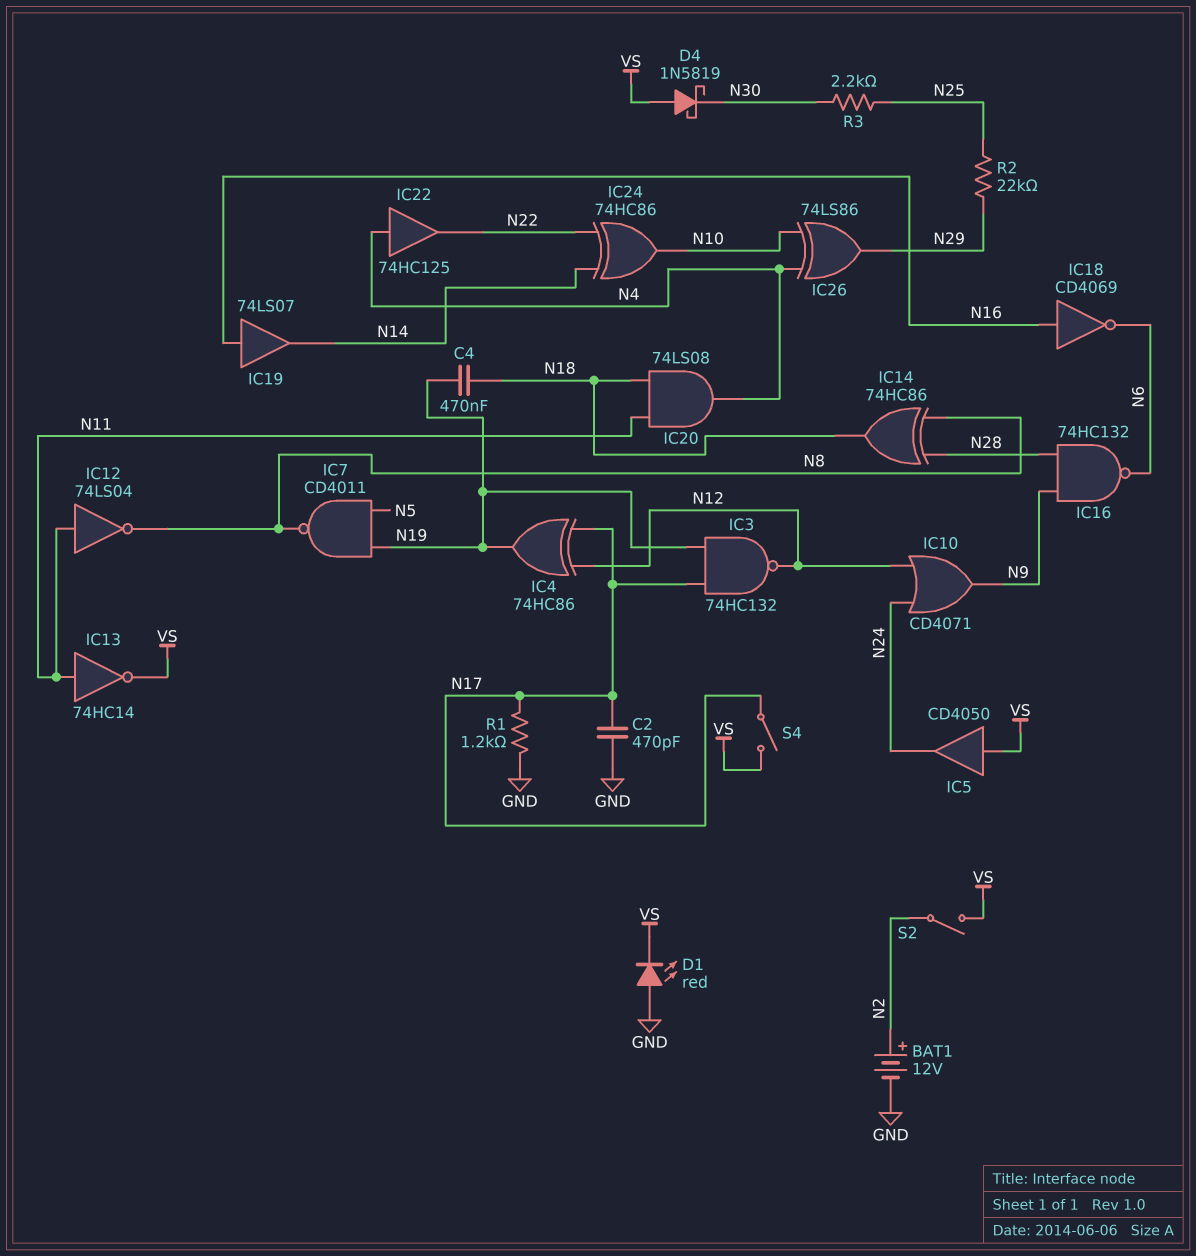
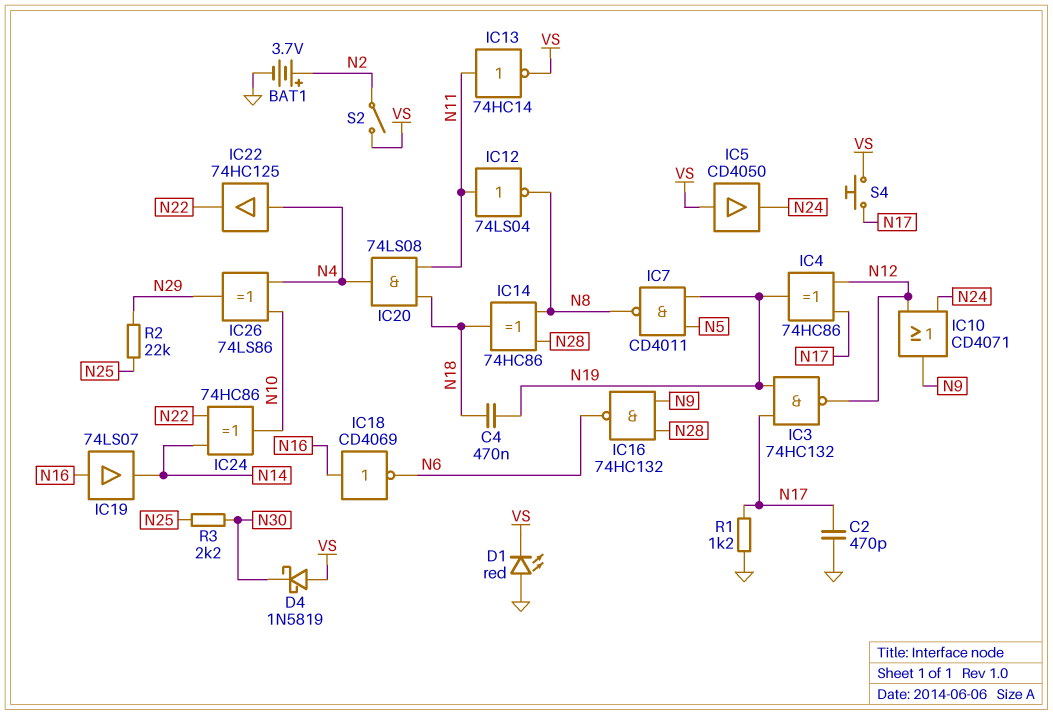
BAT1: 12V (plus N2, minus GND) -> 3.7V (plus N2, minus GND)
S4: switch (N17, VS) -> button (N17, VS)

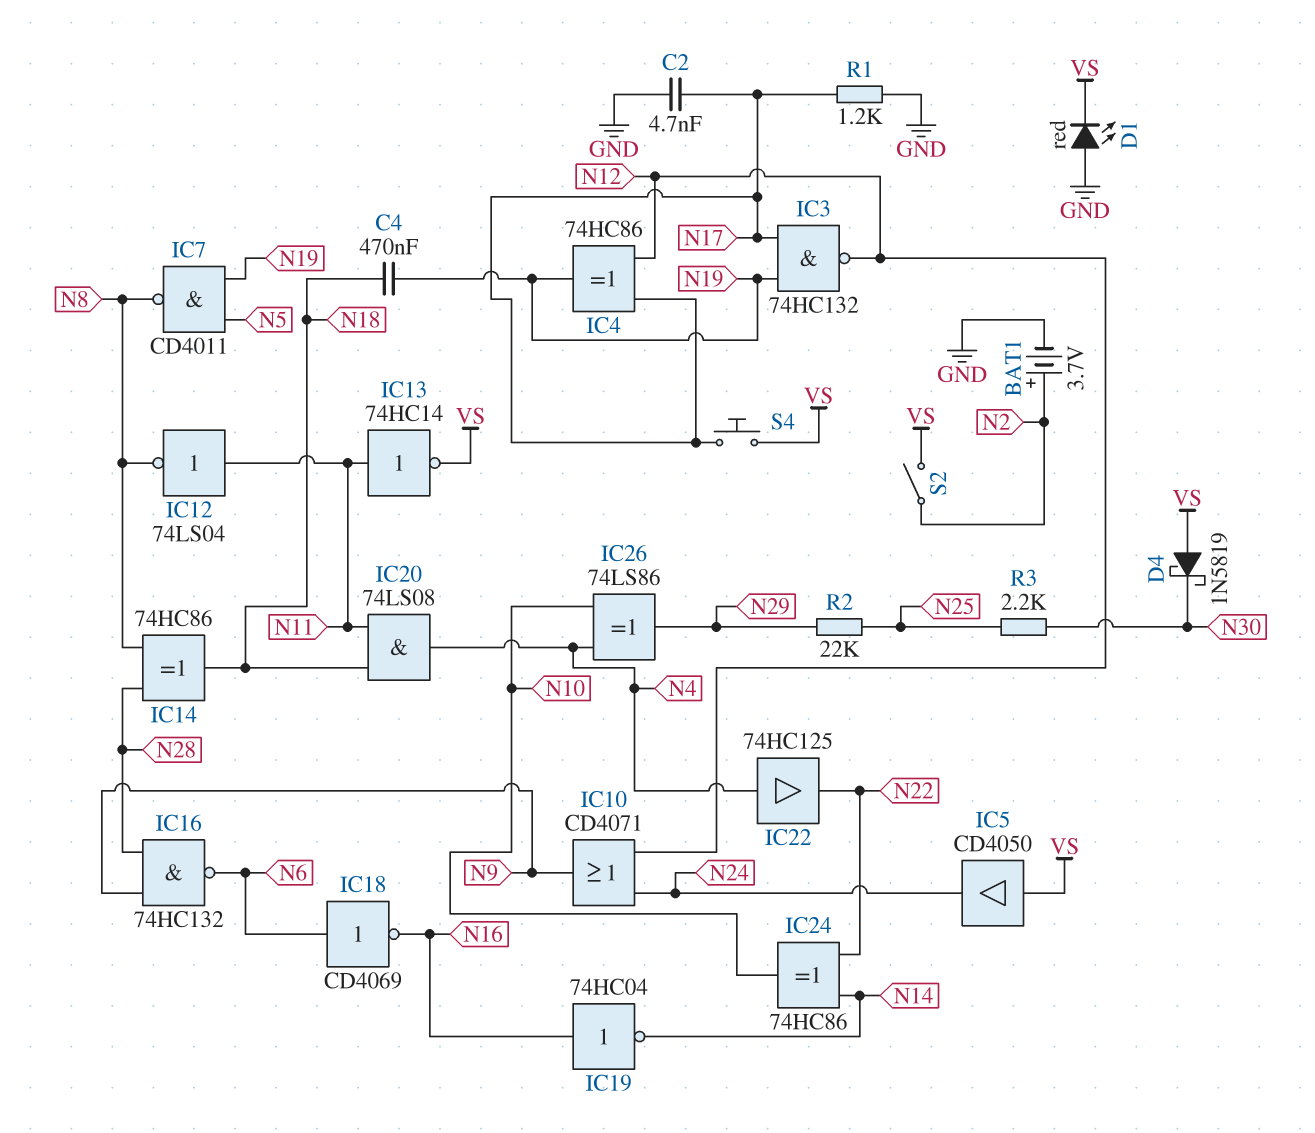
C2: 470pF (GND, N17) -> 4.7nF (GND, N17)
IC18: NOT CD4069 (in N16, out N6) -> NOT CD4069 (in N6, out N16)
IC19: buffer 74LS07 (in N16, out N14) -> NOT 74HC04 (in N16, out N14)

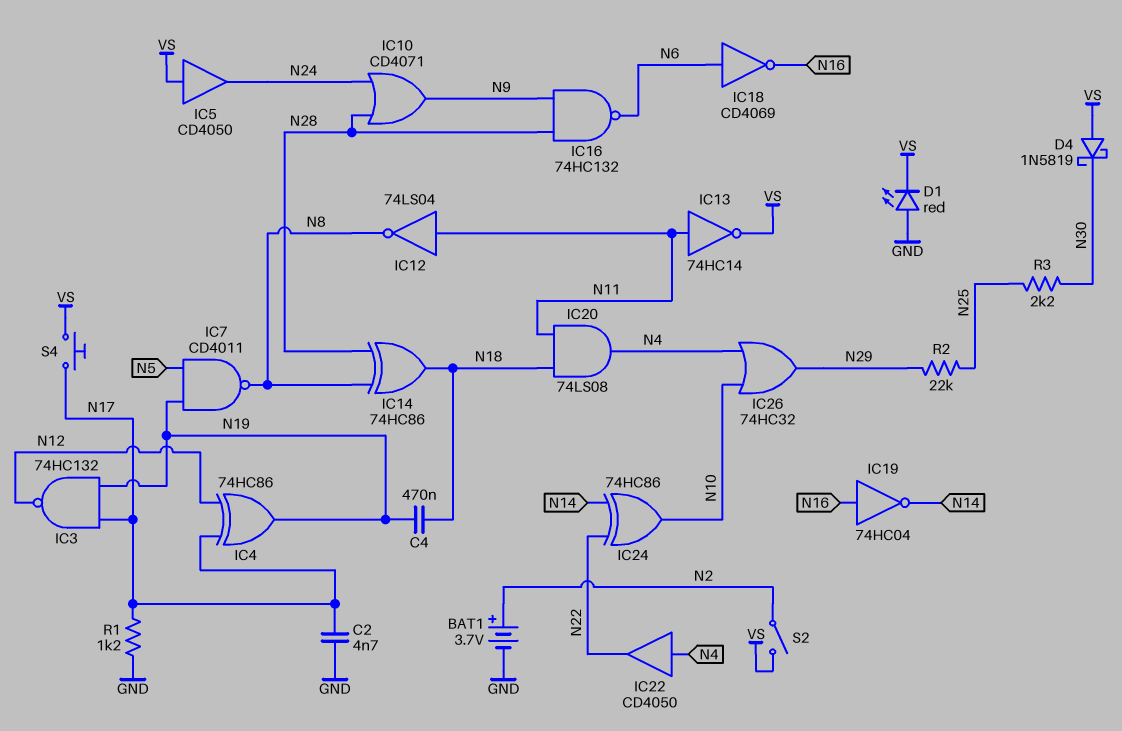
IC10: OR CD4071 (in N12, in N24, out N9) -> OR CD4071 (in N24, in N28, out N9)
IC22: buffer 74HC125 (in N4, out N22) -> buffer CD4050 (in N4, out N22)
IC26: XOR 74LS86 (in N4, in N10, out N29) -> OR 74HC32 (in N4, in N10, out N29)

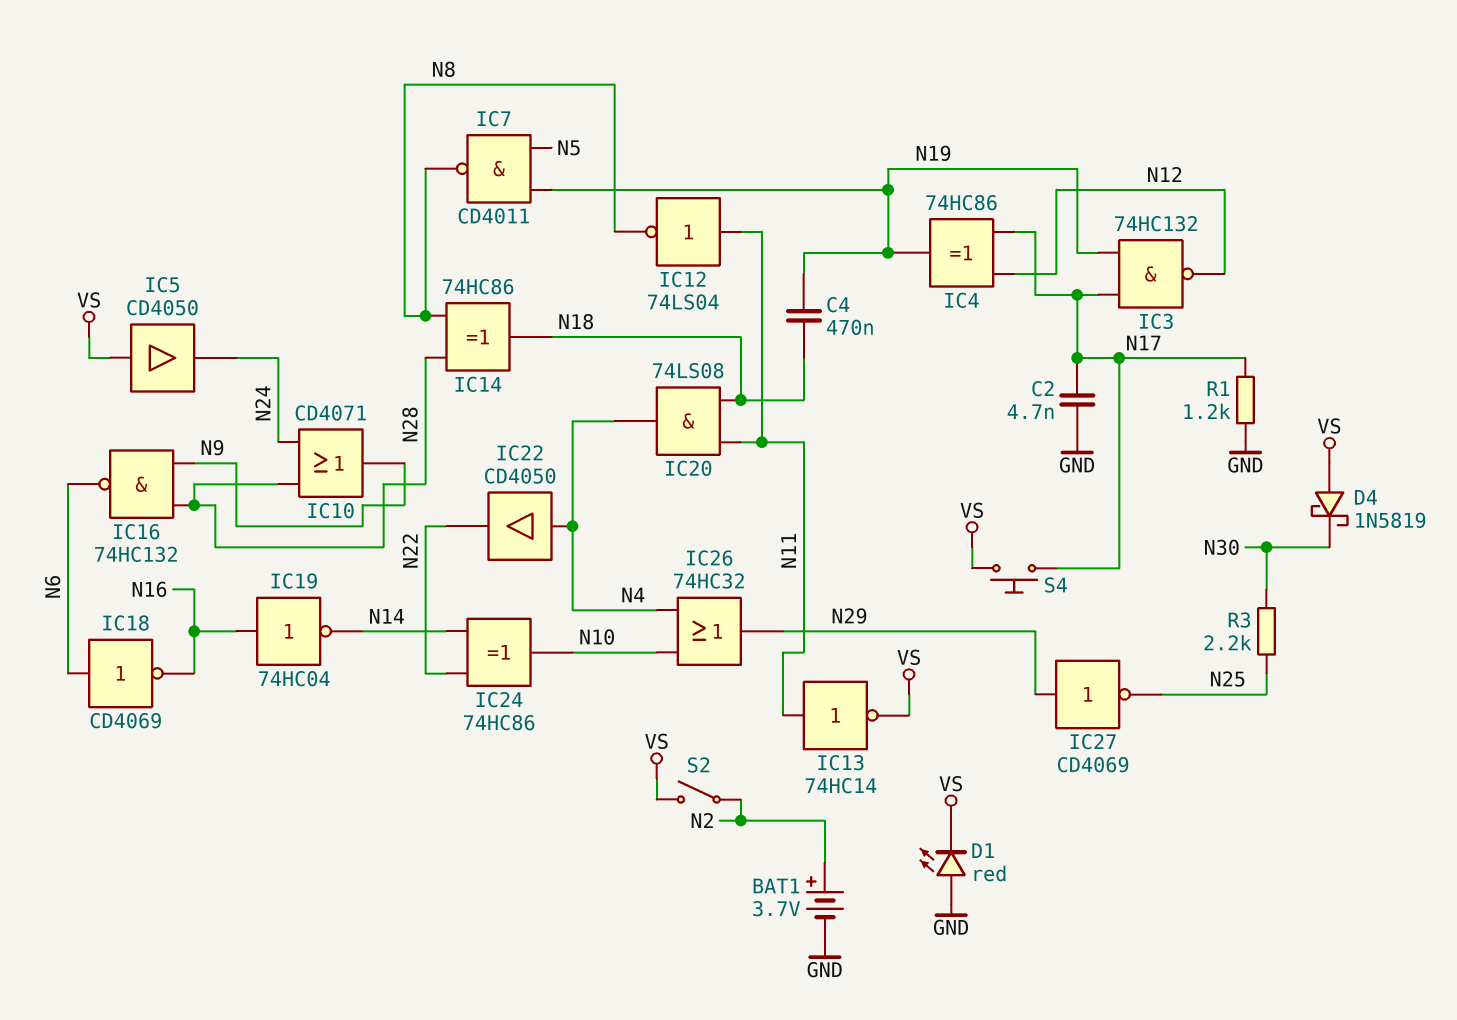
IC27: none -> NOT CD4069 (in N29, out N25)
R2: 22k (N25, N29) -> none

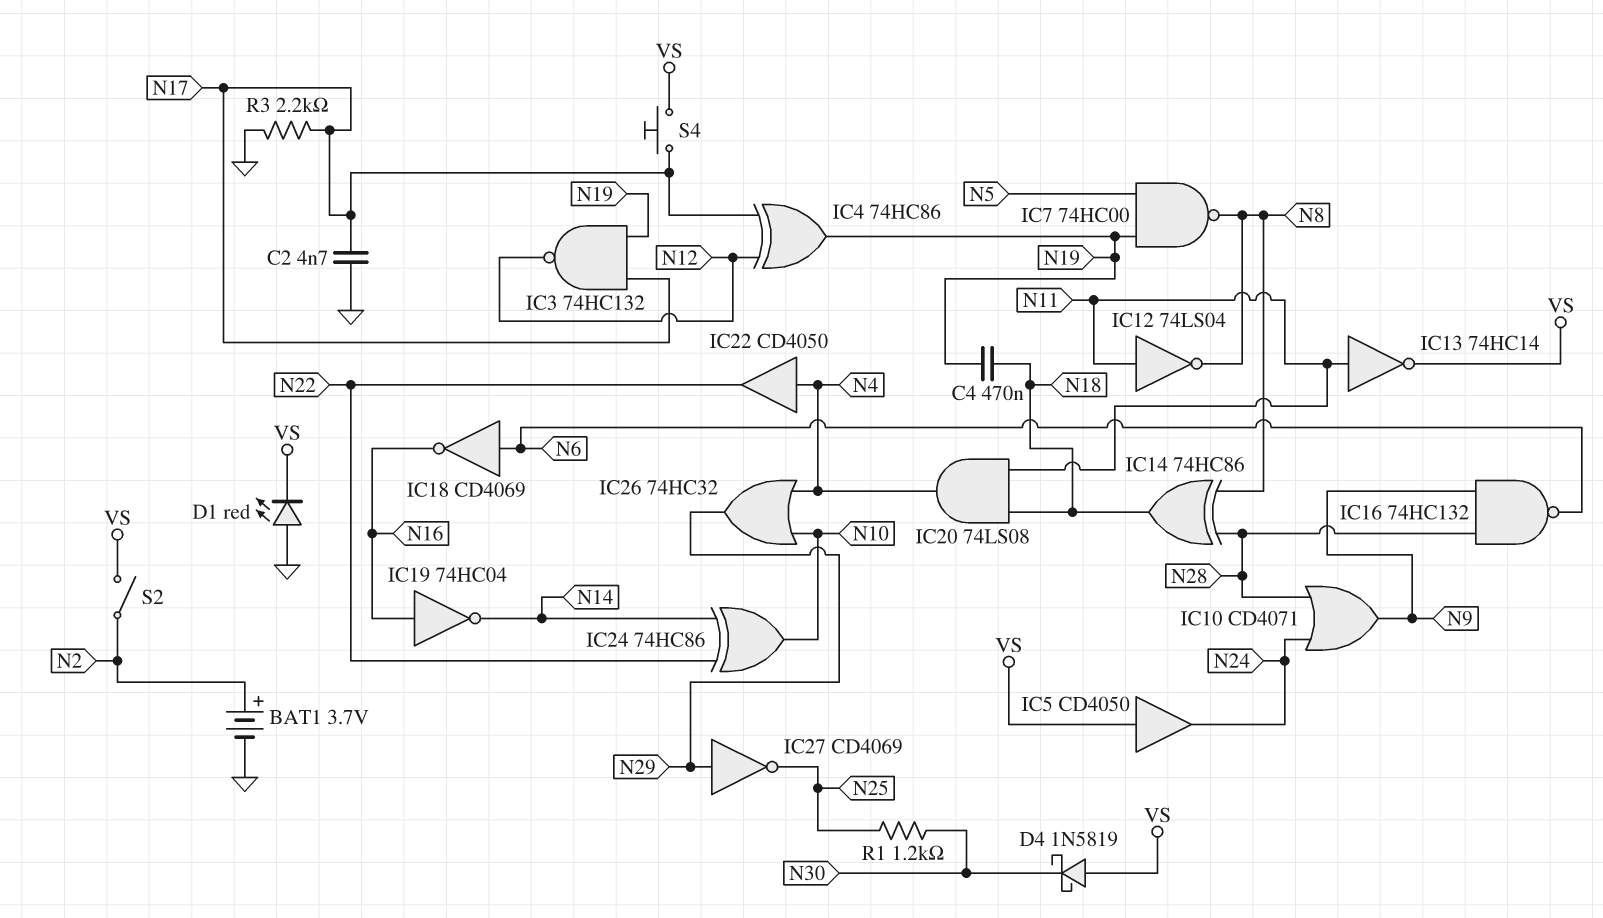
IC7: NAND CD4011 (in N5, in N19, out N8) -> NAND 74HC00 (in N5, in N19, out N8)
R1: 1.2k (GND, N17) -> 1.2k (N25, N30)
R3: 2.2k (N25, N30) -> 2.2k (GND, N17)

